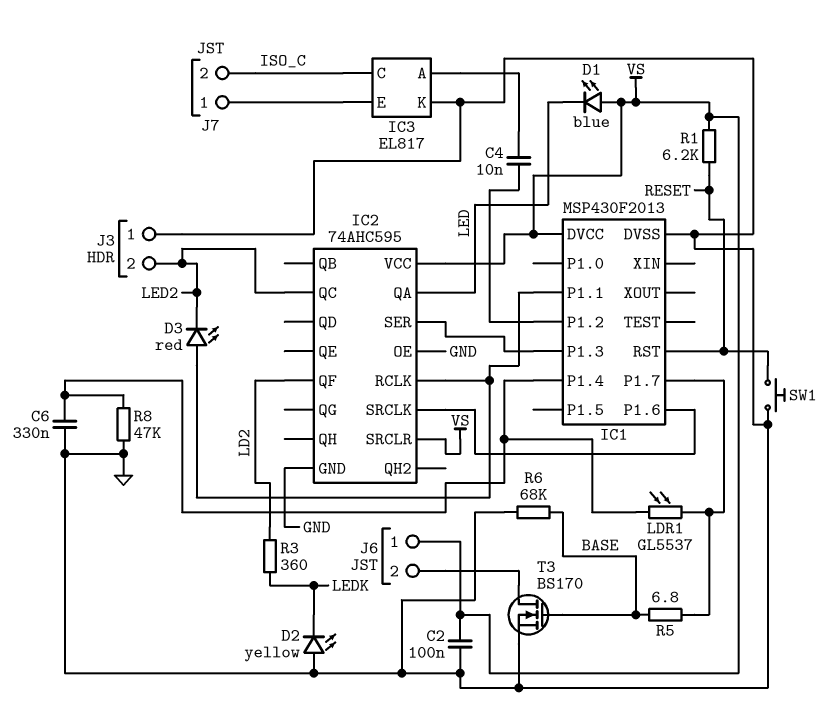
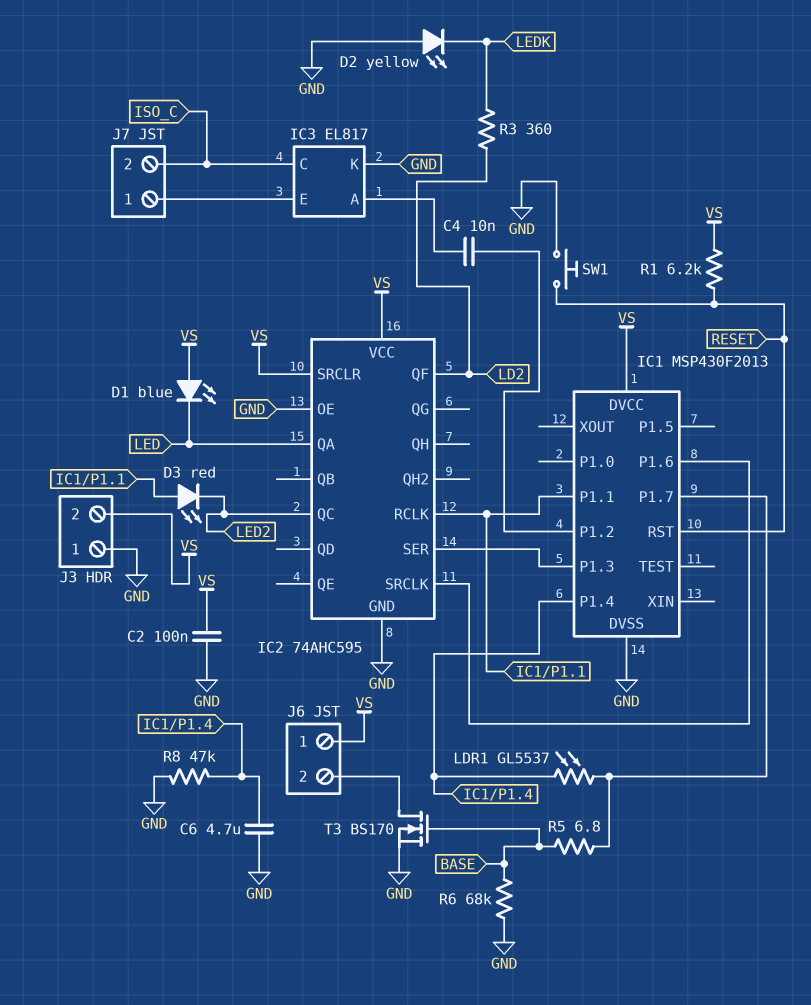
C6: 330nF (GND, IC1/P1.4) -> 4.7uF (GND, IC1/P1.4)
J3 pin 2: LED2 -> VS

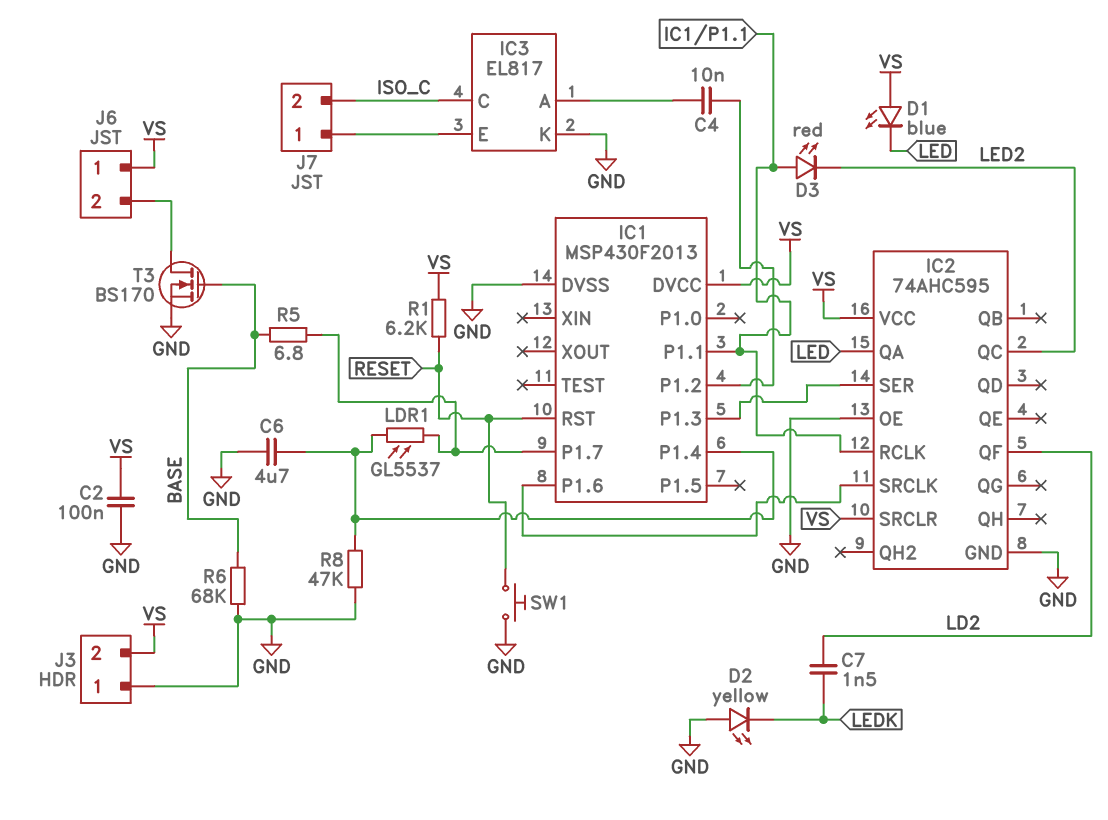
C7: none -> 1.5nF (LD2, LEDK)
R3: 360 (LD2, LEDK) -> none

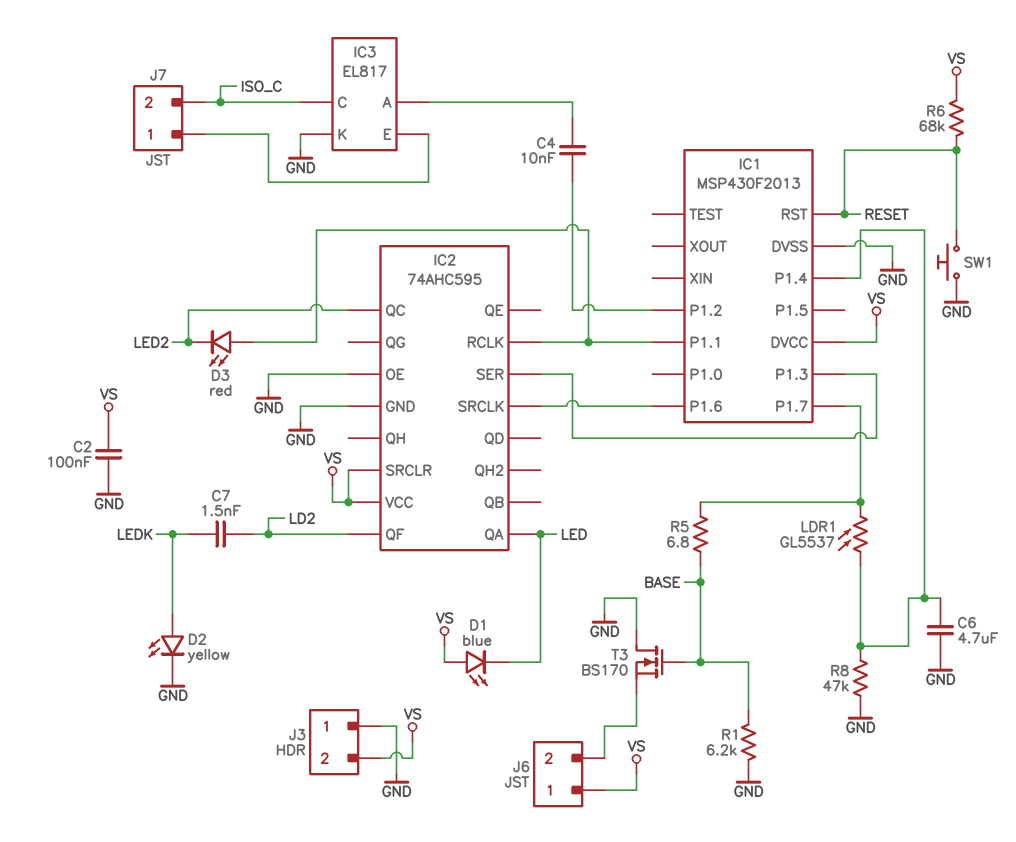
D2: LED yellow (A GND, K LEDK) -> LED yellow (A LEDK, K GND)
R1: 6.2k (RESET, VS) -> 6.2k (BASE, GND)
R6: 68k (BASE, GND) -> 68k (RESET, VS)
T3: NMOS BS170 (G BASE, D J6/2, S GND) -> NMOS BS170 (G BASE, D GND, S J6/2)

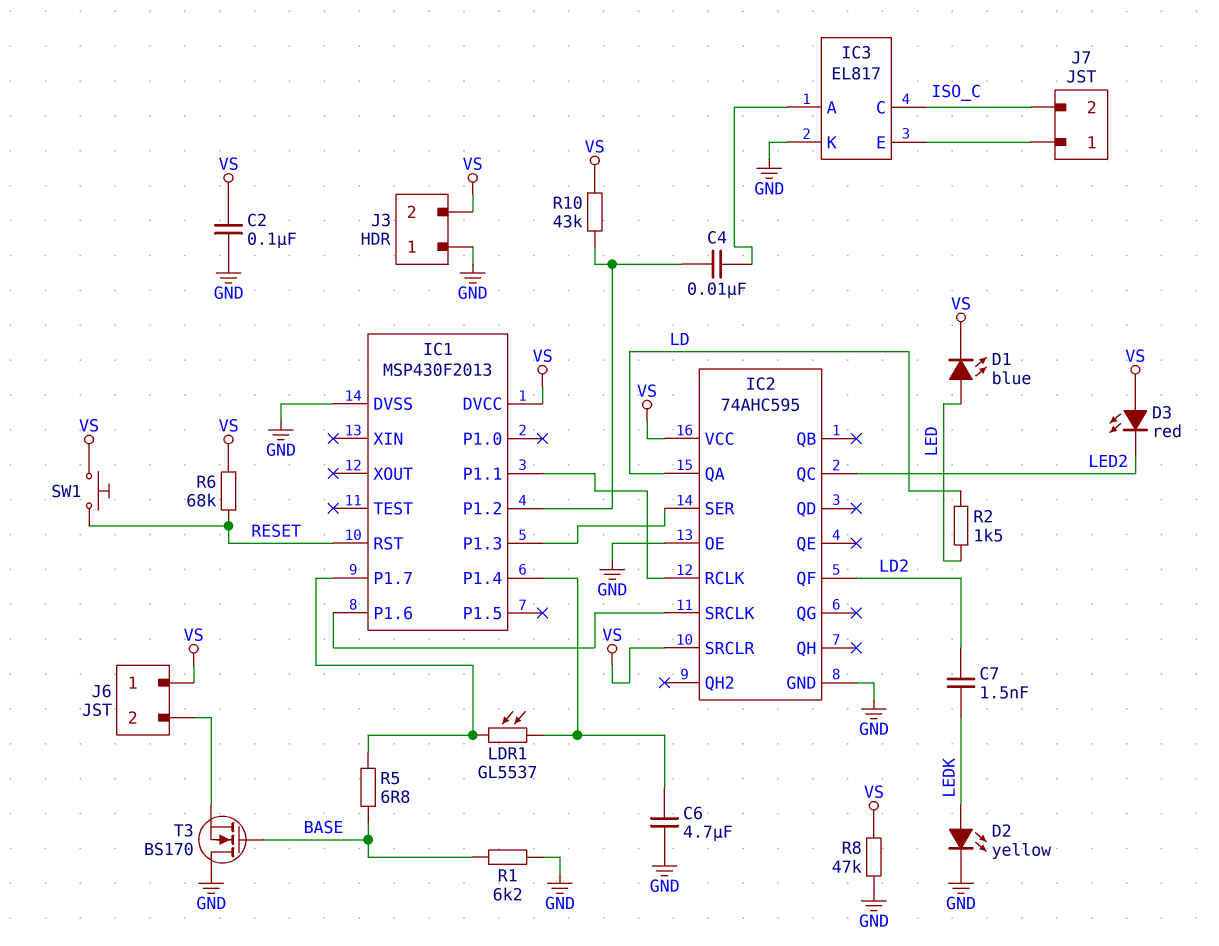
D1: LED blue (A VS, K LED) -> LED blue (A LED, K VS)
D3: LED red (A IC1/P1.1, K LED2) -> LED red (A VS, K LED2)
IC2 pin QA: LED -> LD
R2: none -> 1.5k (LD, LED)
R8: 47k (GND, IC1/P1.4) -> 47k (GND, VS)
R10: none -> 43k (IC1/P1.2, VS)
SW1: button (GND, RESET) -> button (RESET, VS)

